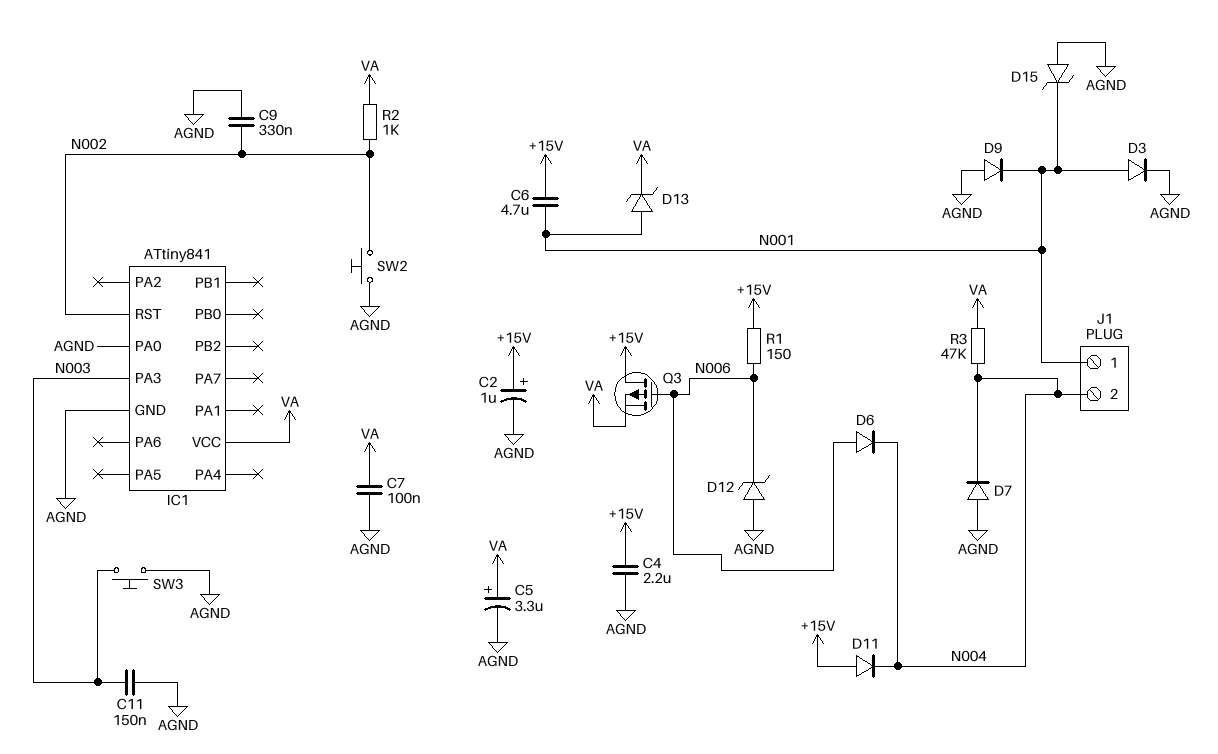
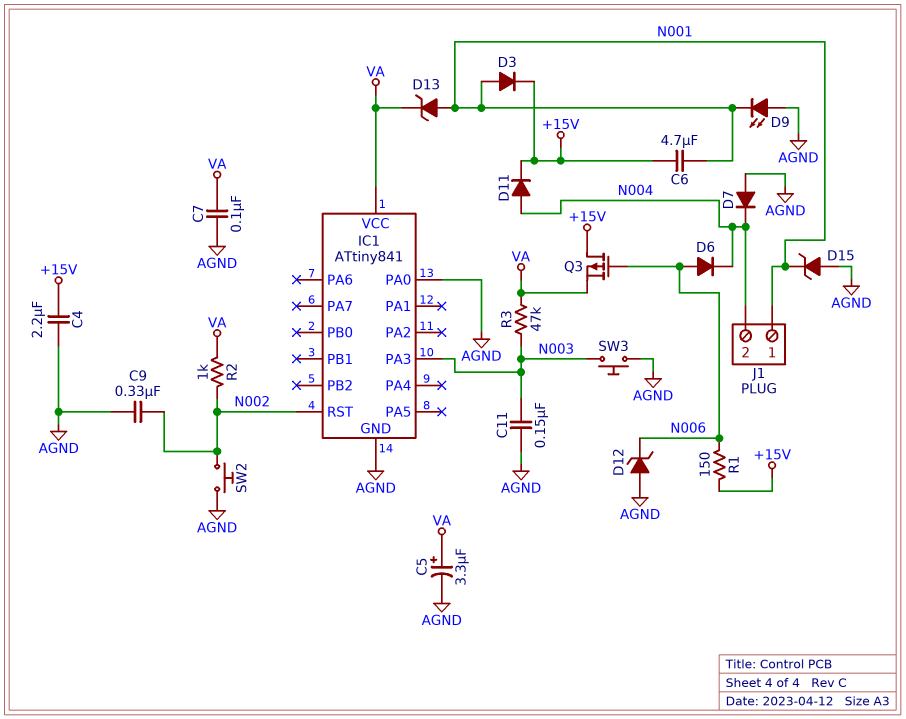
C2: 1uF (plus +15V, minus AGND) -> none
D3: diode (A N001, K AGND) -> diode (A N001, K +15V)
D9: diode (A AGND, K N001) -> LED (A AGND, K N001)
D11: diode (A +15V, K N004) -> diode (A N004, K +15V)
R3: 47k (N004, VA) -> 47k (N003, VA)

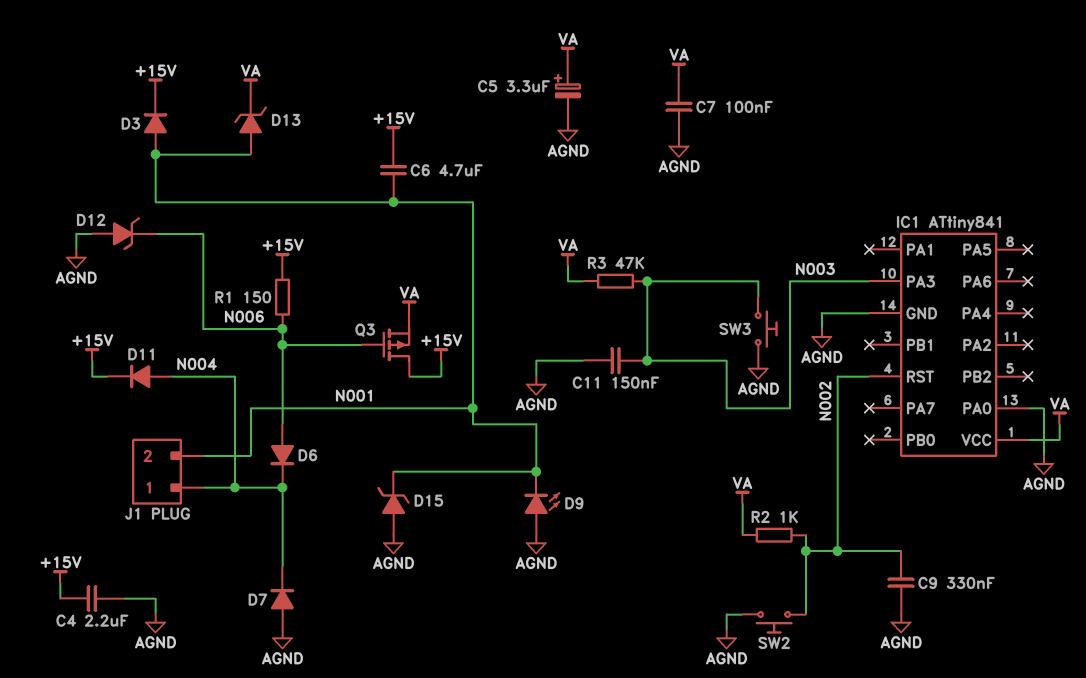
J1 pin 1: N001 -> N004
J1 pin 2: N004 -> N001

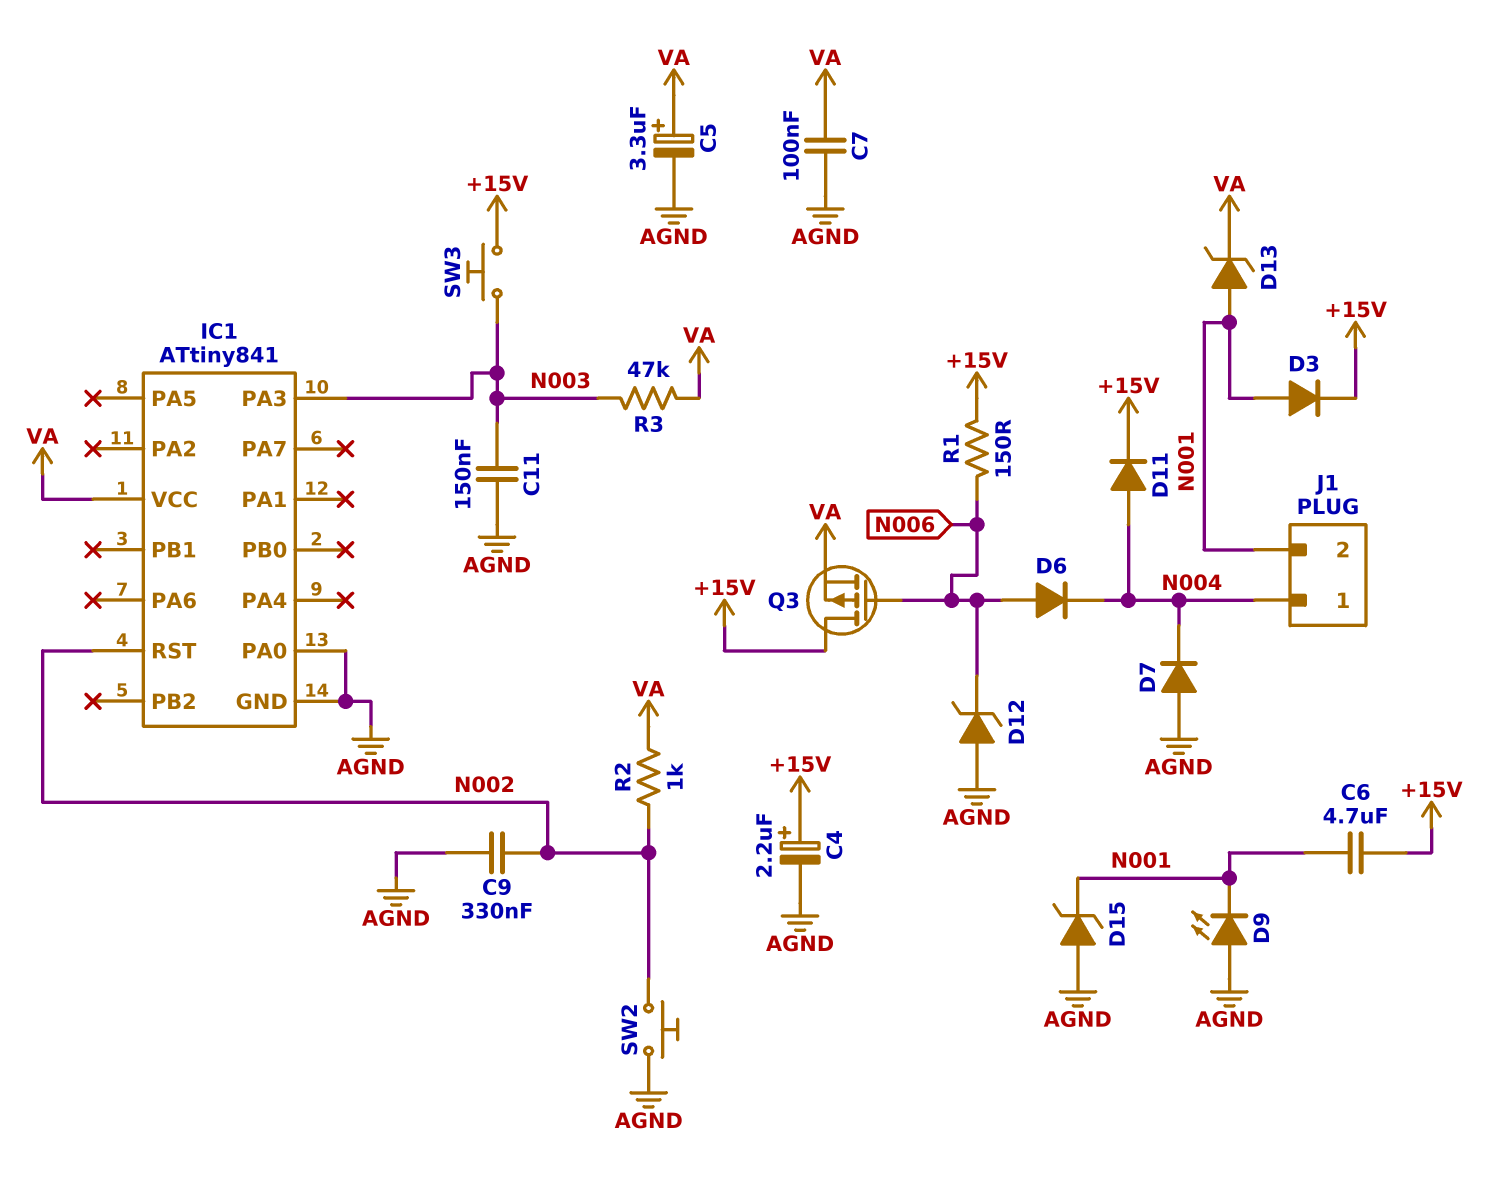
C4: 2.2uF (+15V, AGND) -> 2.2uF (plus +15V, minus AGND)
SW3: button (AGND, N003) -> button (+15V, N003)

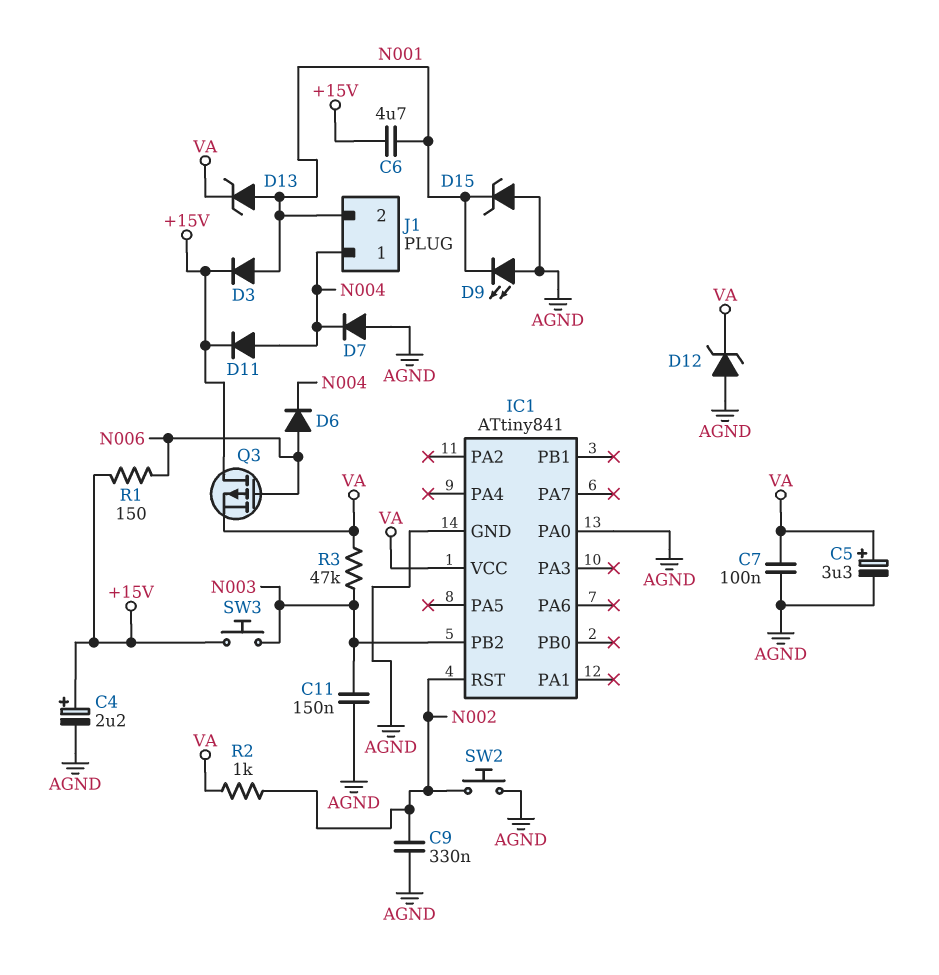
D12: zener (A AGND, K N006) -> zener (A AGND, K VA)
IC1 pin PA3: N003 -> none
IC1 pin PB2: none -> N003

